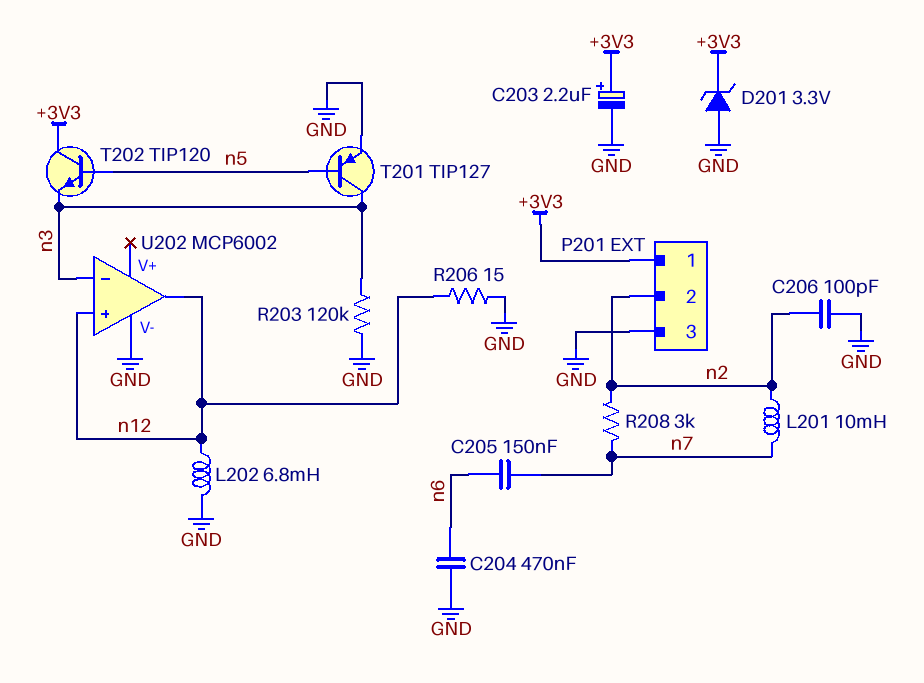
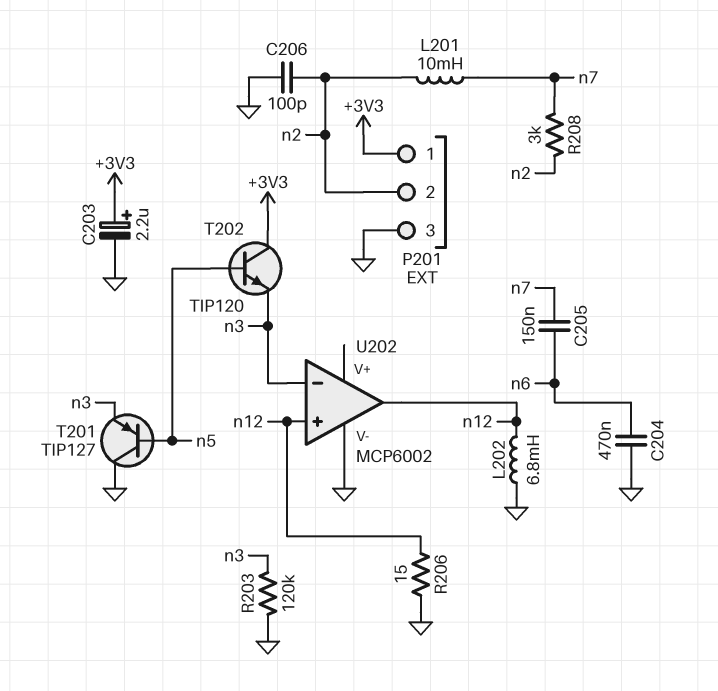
D201: zener 3.3V (A GND, K +3V3) -> none
T201: PNP TIP127 (B n5, C n3, E GND) -> PNP TIP127 (B n5, C GND, E n3)

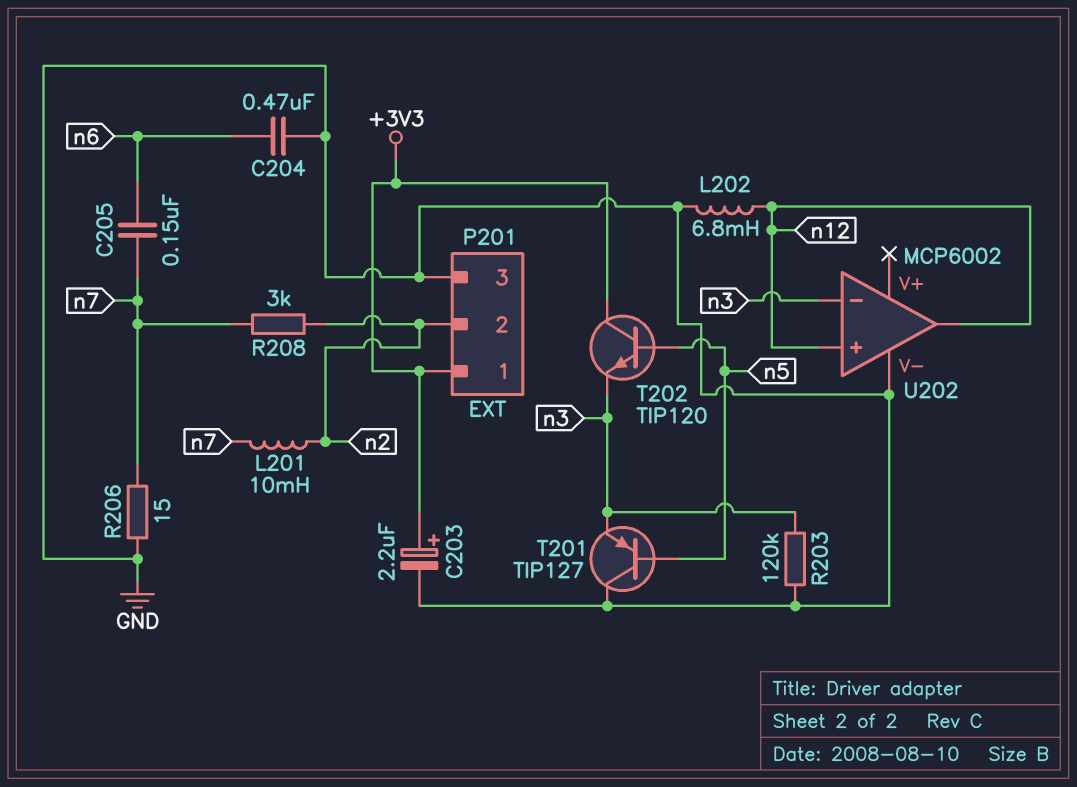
C206: 100pF (GND, n2) -> none
R206: 15 (GND, n12) -> 15 (GND, n7)

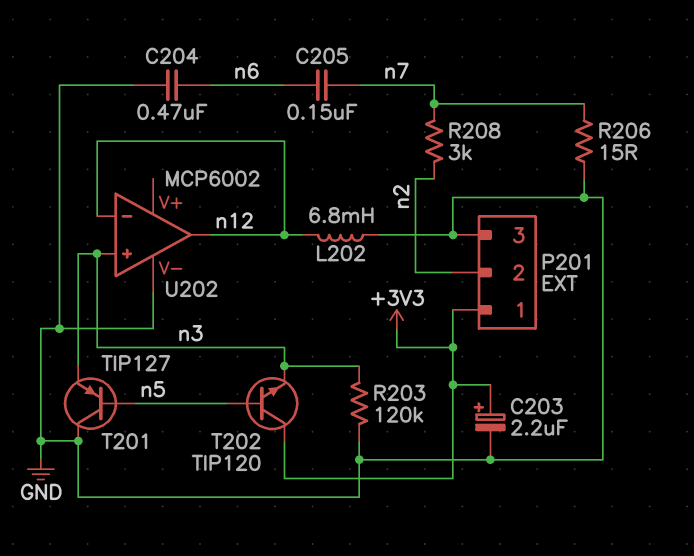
L201: 10mH (n2, n7) -> none
U202 pin in+: n12 -> n3
U202 pin in-: n3 -> n12

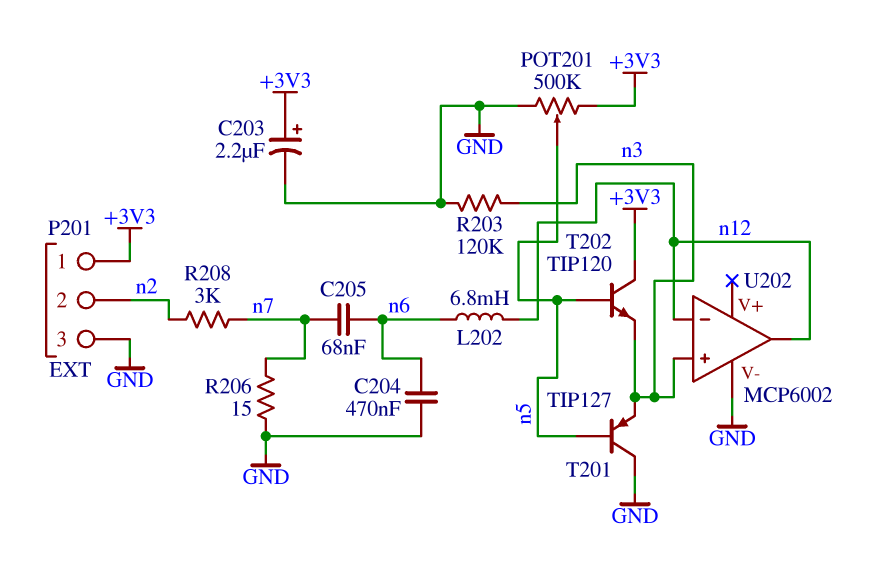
C205: 150nF (n6, n7) -> 68nF (n6, n7)
L202: 6.8mH (GND, n12) -> 6.8mH (n6, n12)
POT201: none -> 500k (+3V3, GND, wiper n5)

